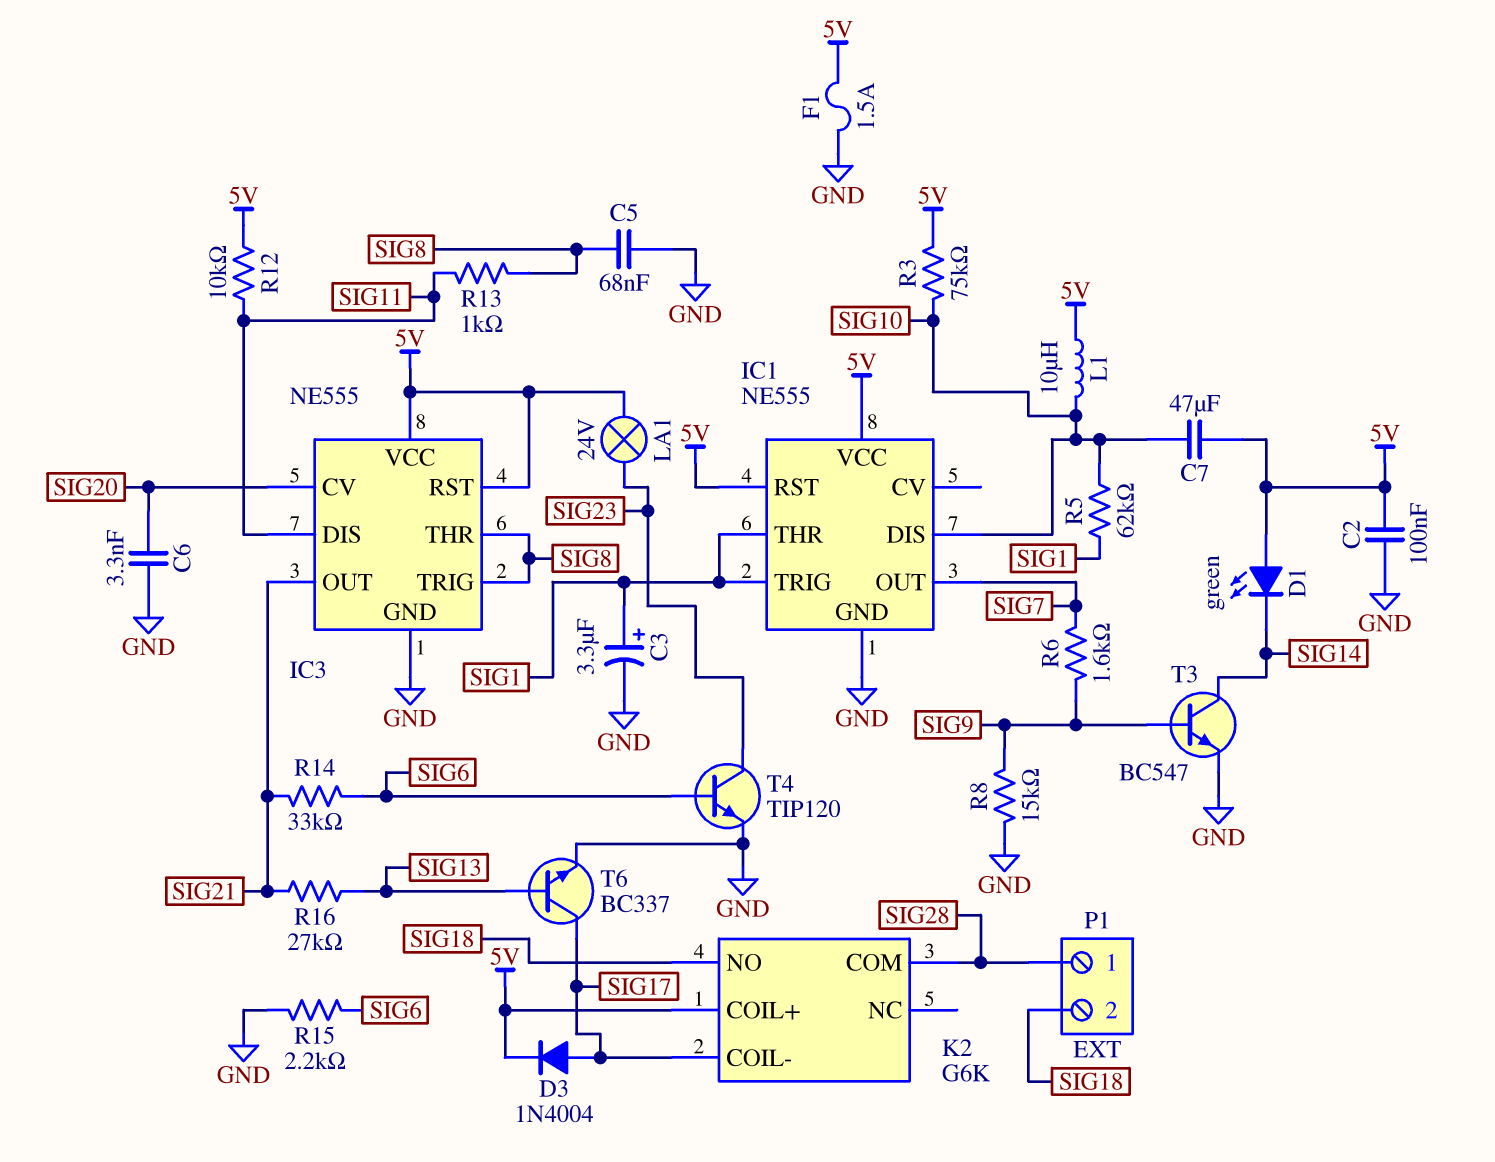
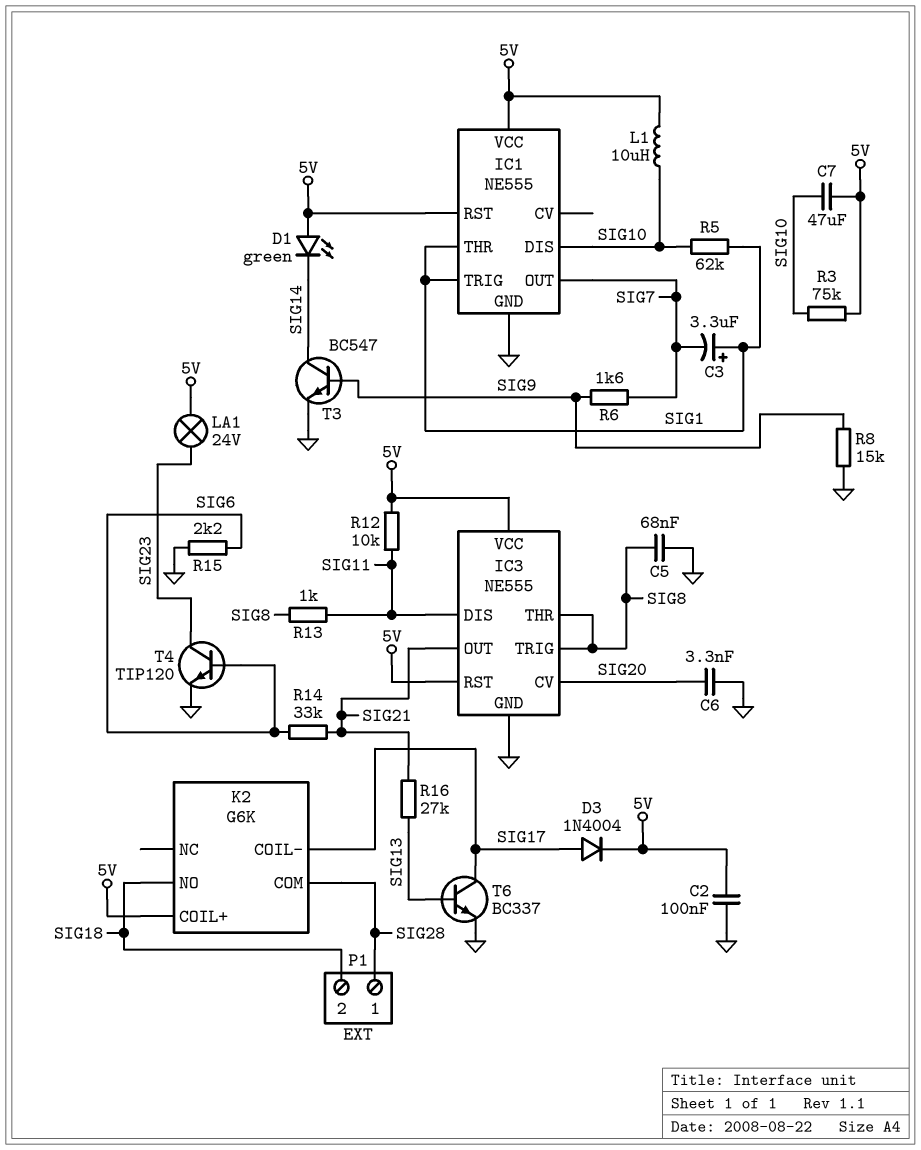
C3: 3.3uF (plus SIG1, minus GND) -> 3.3uF (plus SIG1, minus SIG7)
F1: 1.5A (5V, GND) -> none

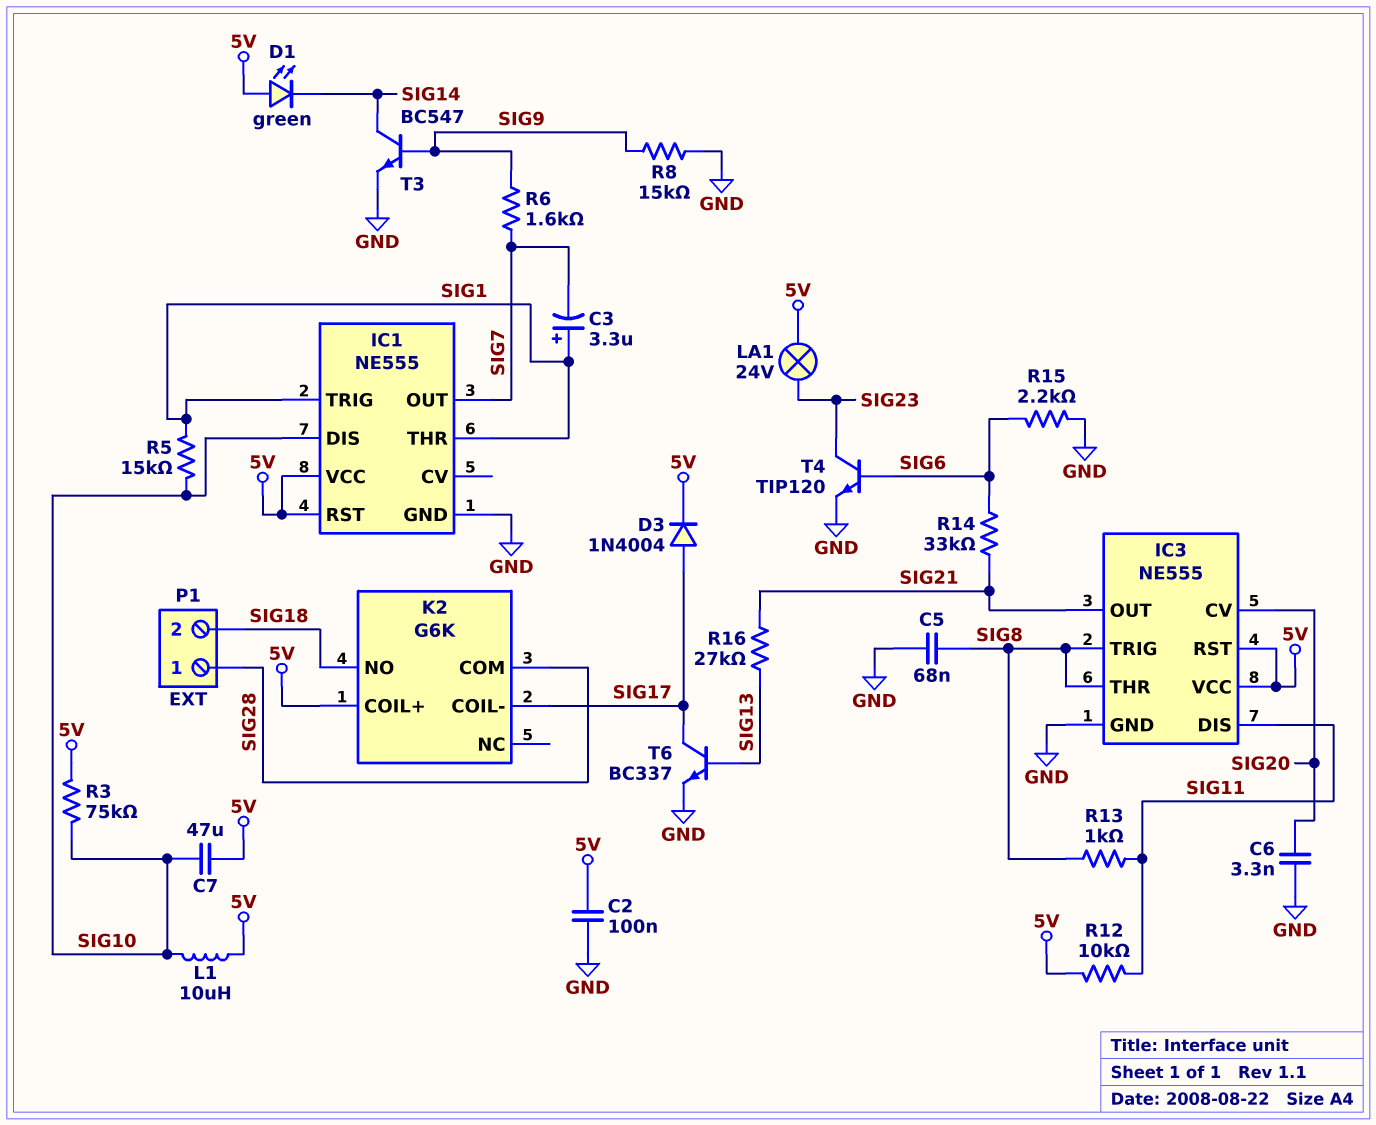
R5: 62k (SIG1, SIG10) -> 15k (SIG1, SIG10)

